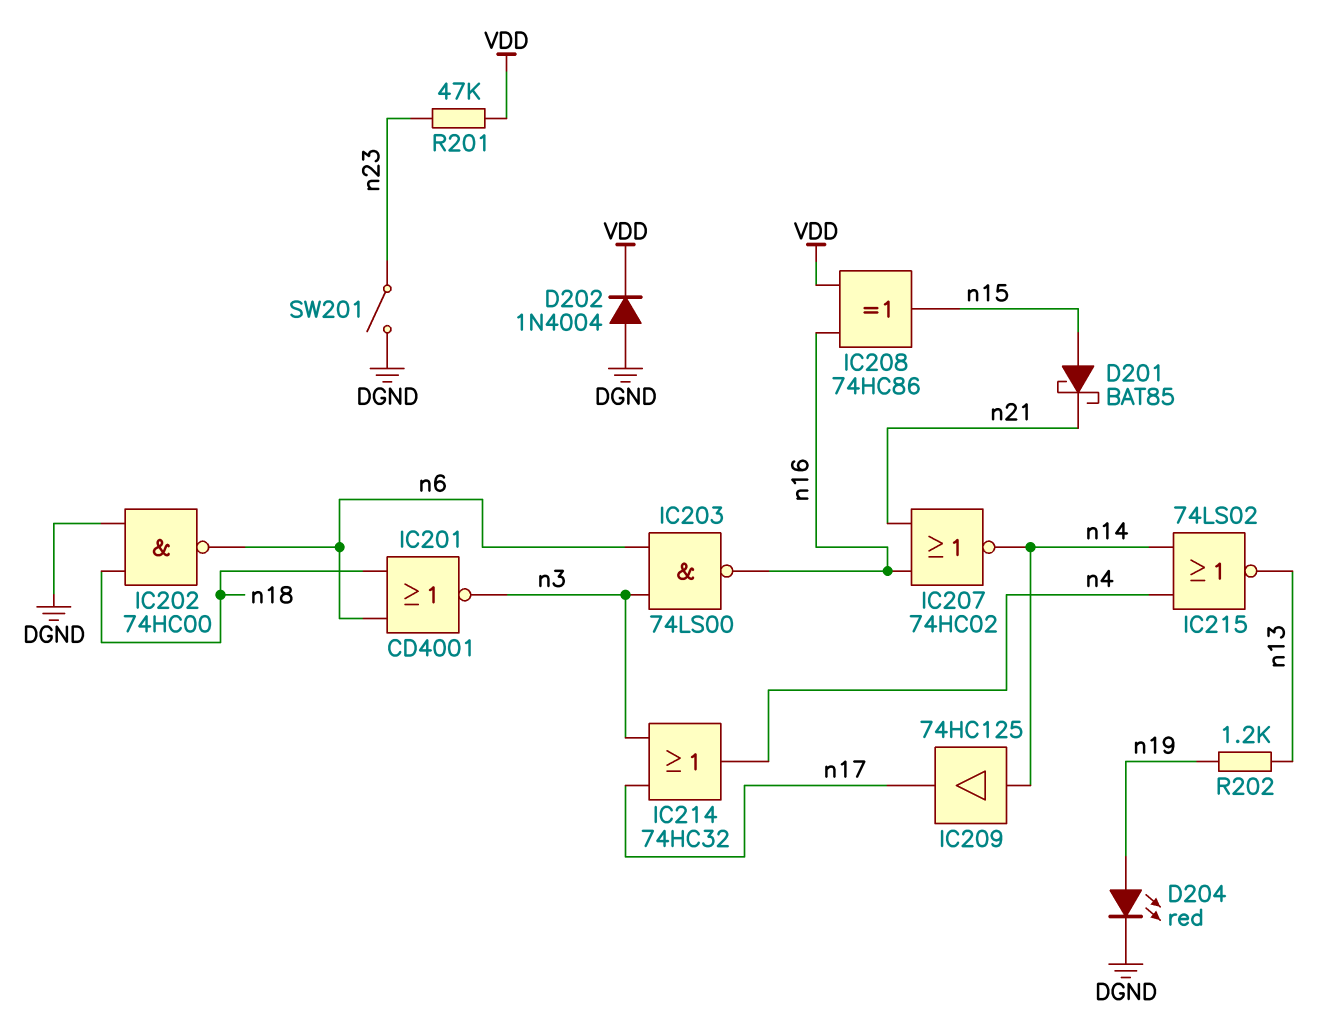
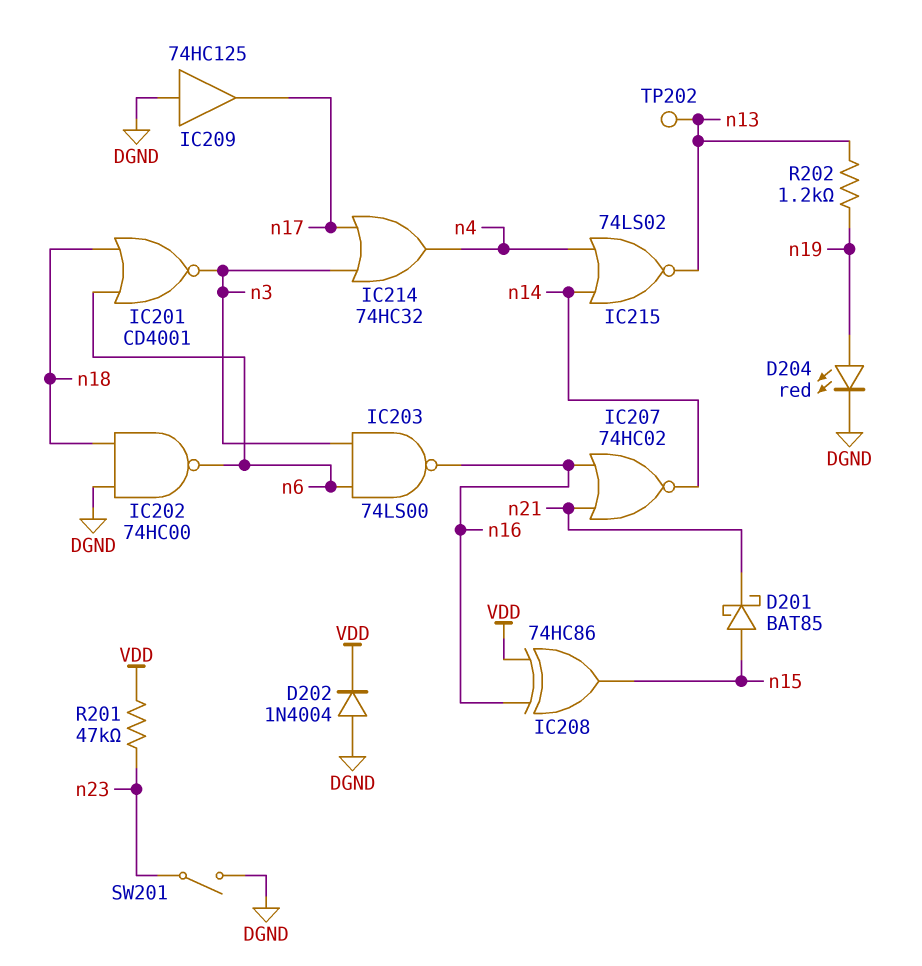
IC209: buffer 74HC125 (in n14, out n17) -> buffer 74HC125 (in DGND, out n17)
TP202: none -> test point (n13)

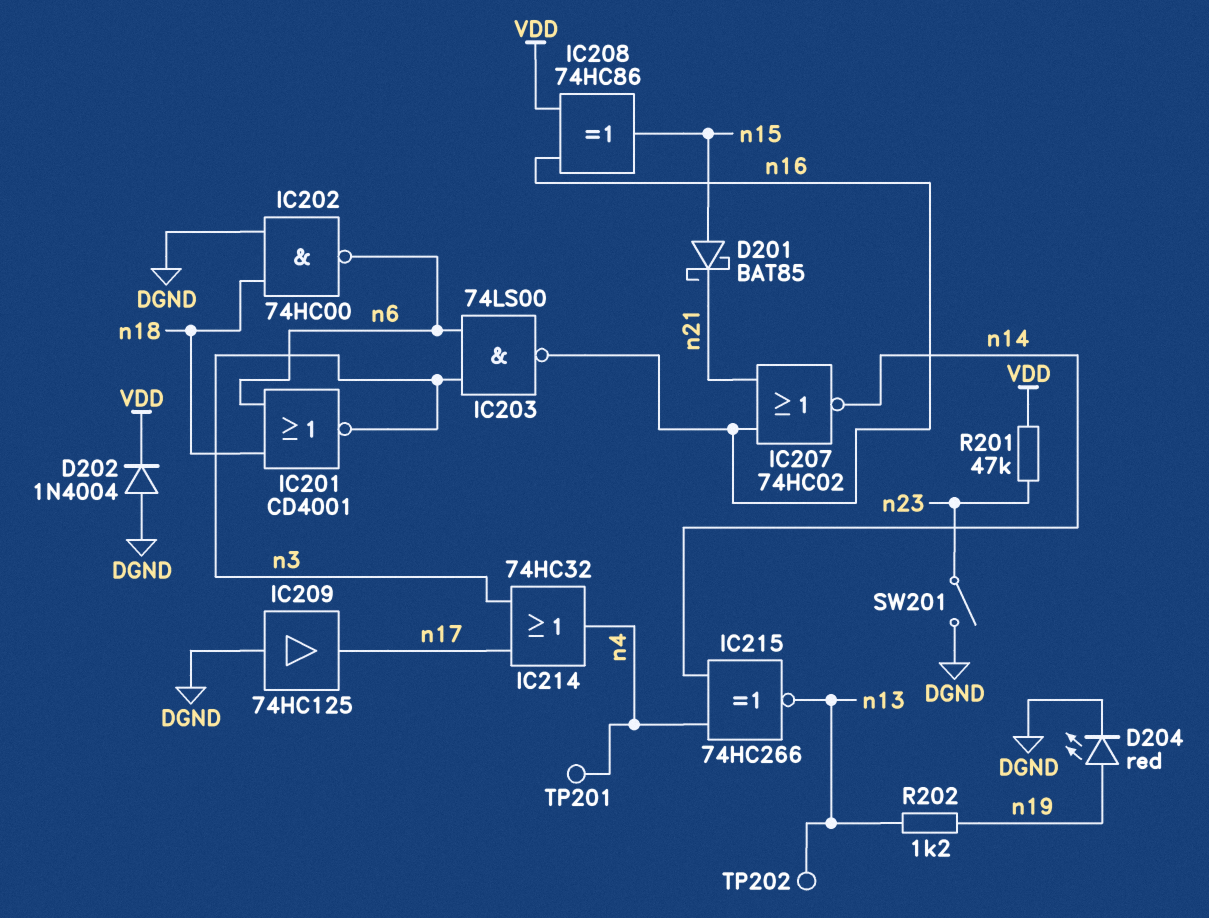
IC215: NOR 74LS02 (in n4, in n14, out n13) -> XNOR 74HC266 (in n4, in n14, out n13)
TP201: none -> test point (n4)

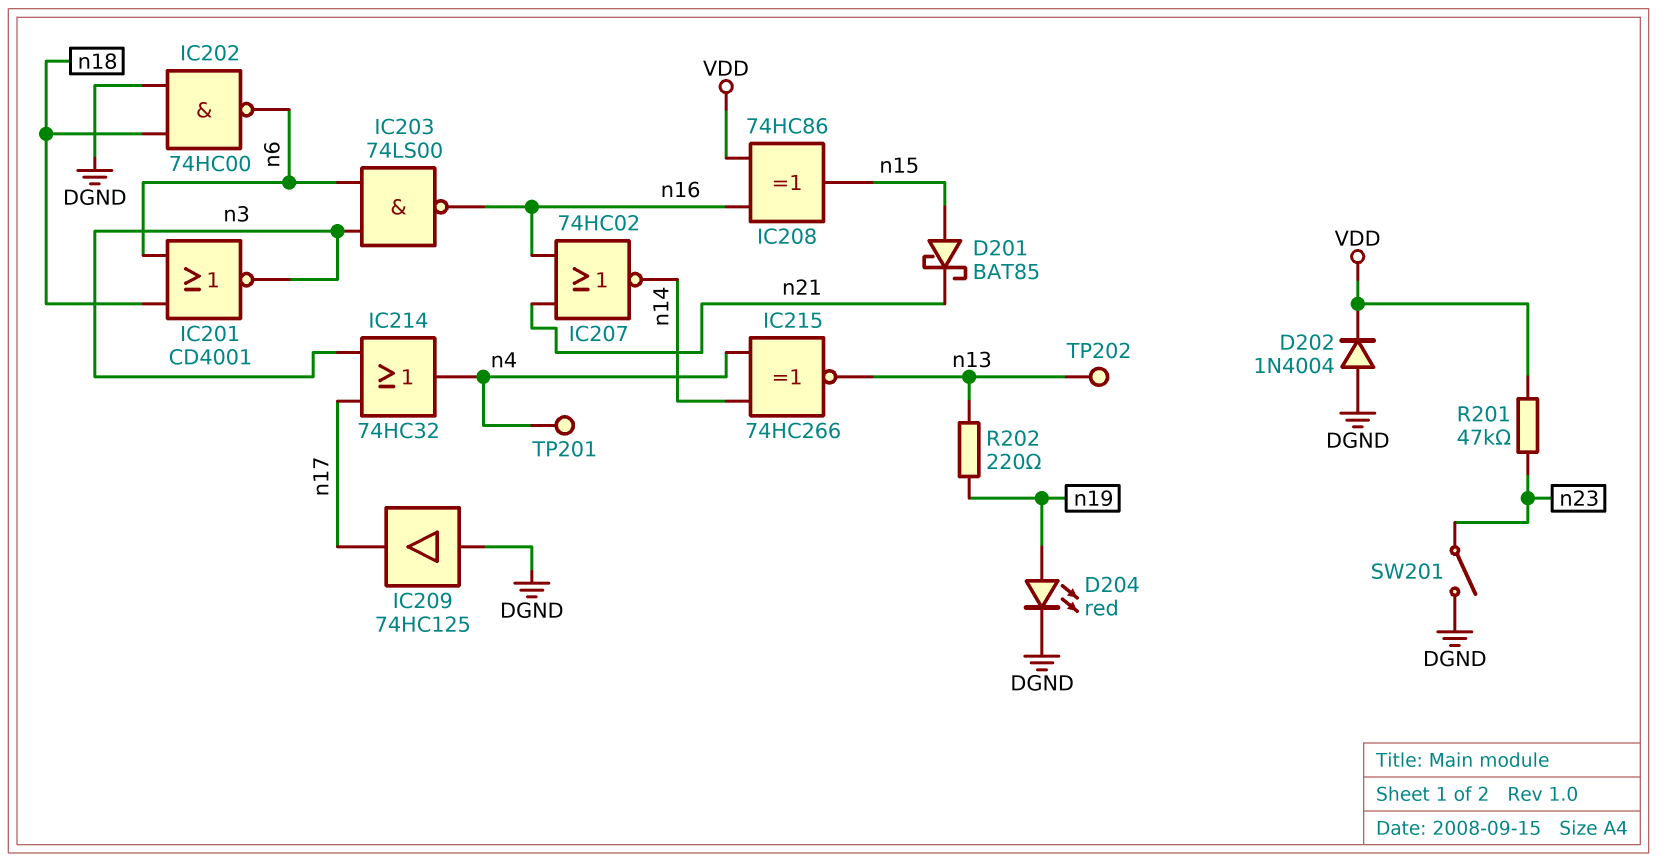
R202: 1.2k (n13, n19) -> 220 (n13, n19)

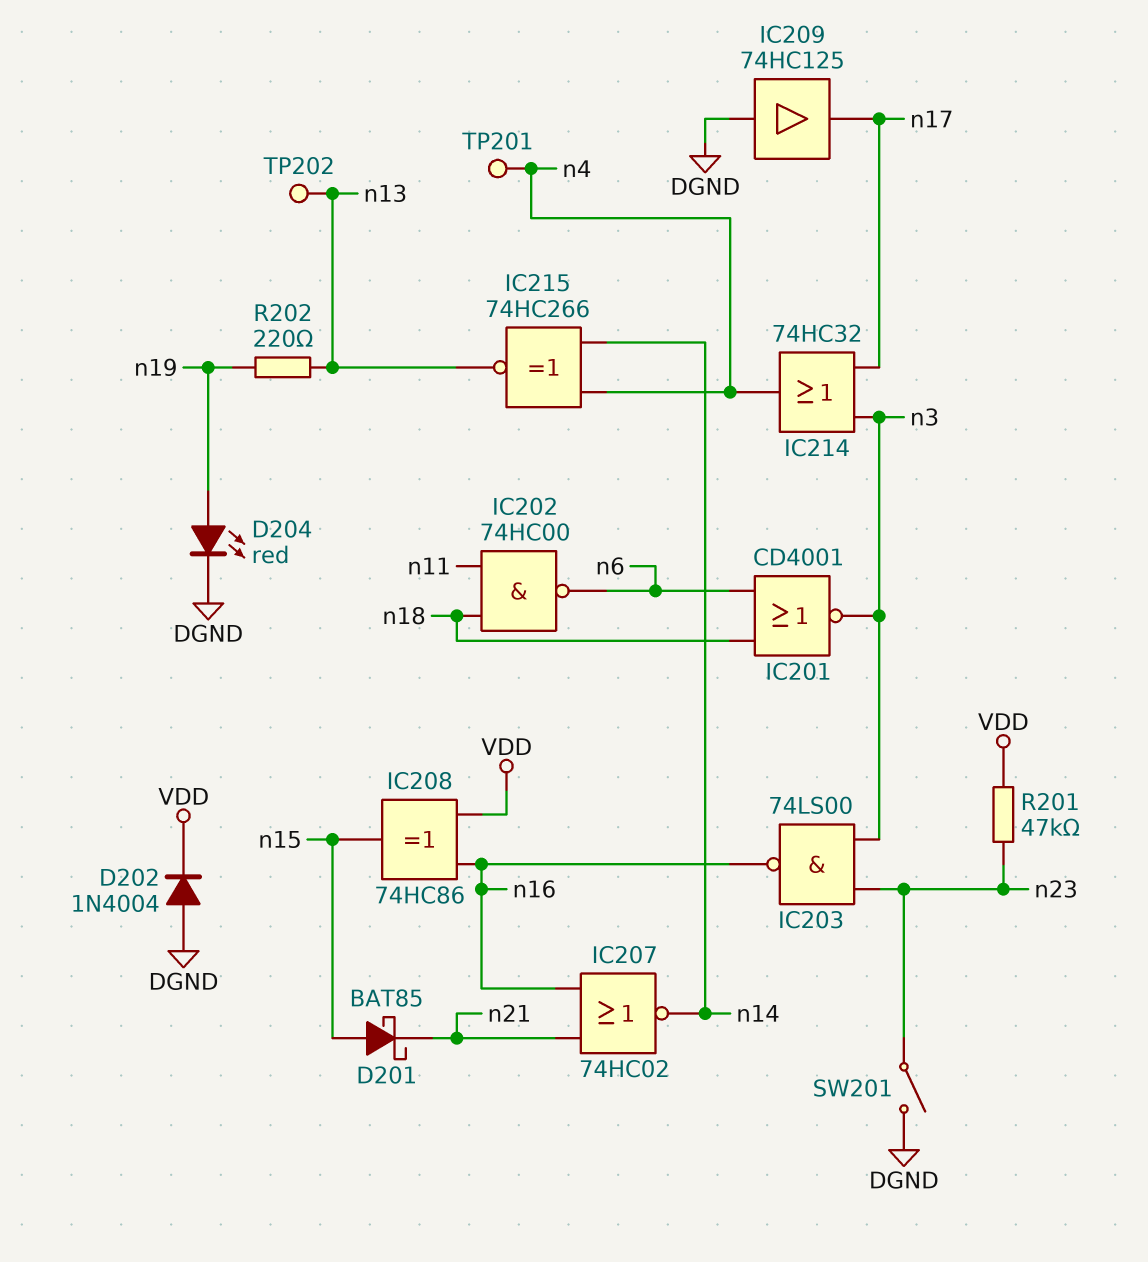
IC202: NAND 74HC00 (in DGND, in n18, out n6) -> NAND 74HC00 (in n11, in n18, out n6)
IC203: NAND 74LS00 (in n3, in n6, out n16) -> NAND 74LS00 (in n3, in n23, out n16)

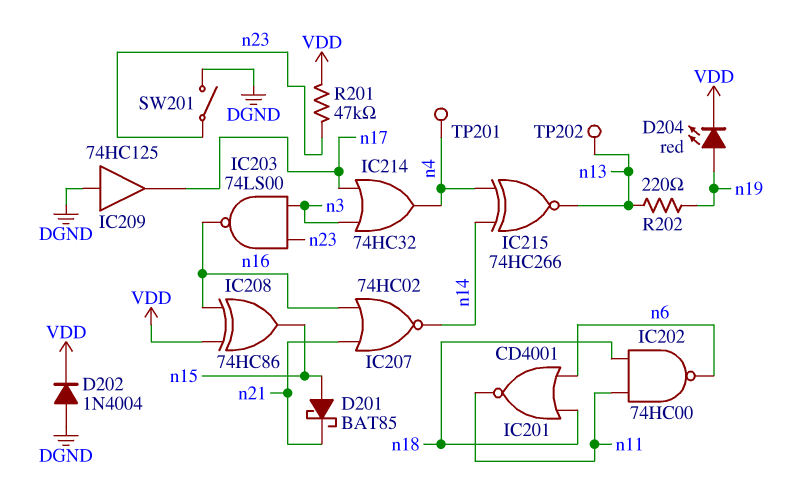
D204: LED red (A n19, K DGND) -> LED red (A n19, K VDD)
IC201: NOR CD4001 (in n6, in n18, out n3) -> NOR CD4001 (in n6, in n18, out n11)

